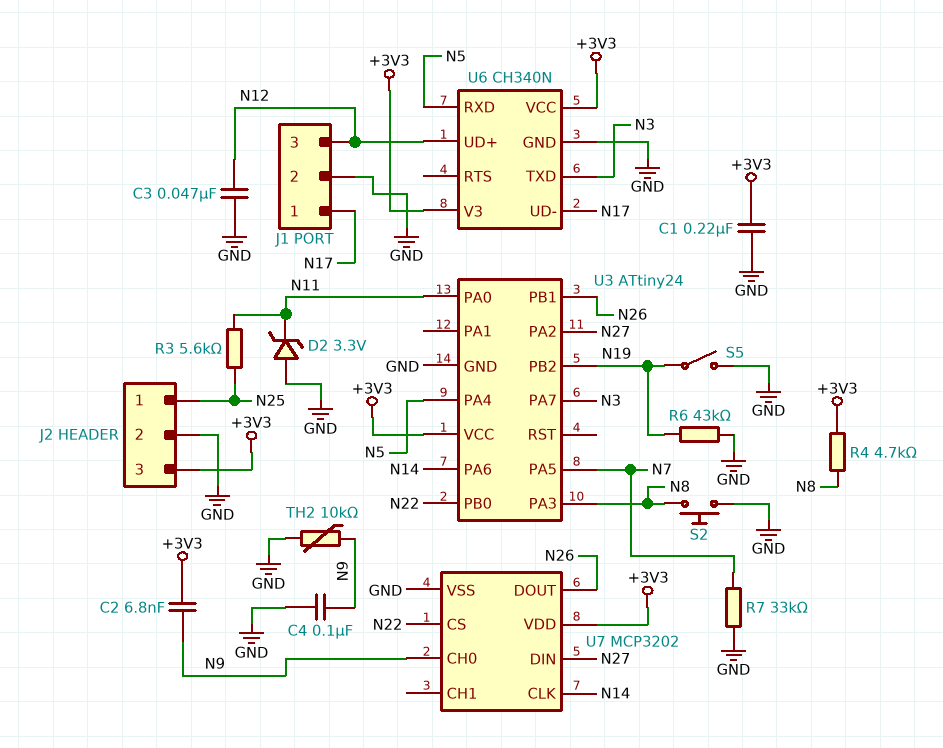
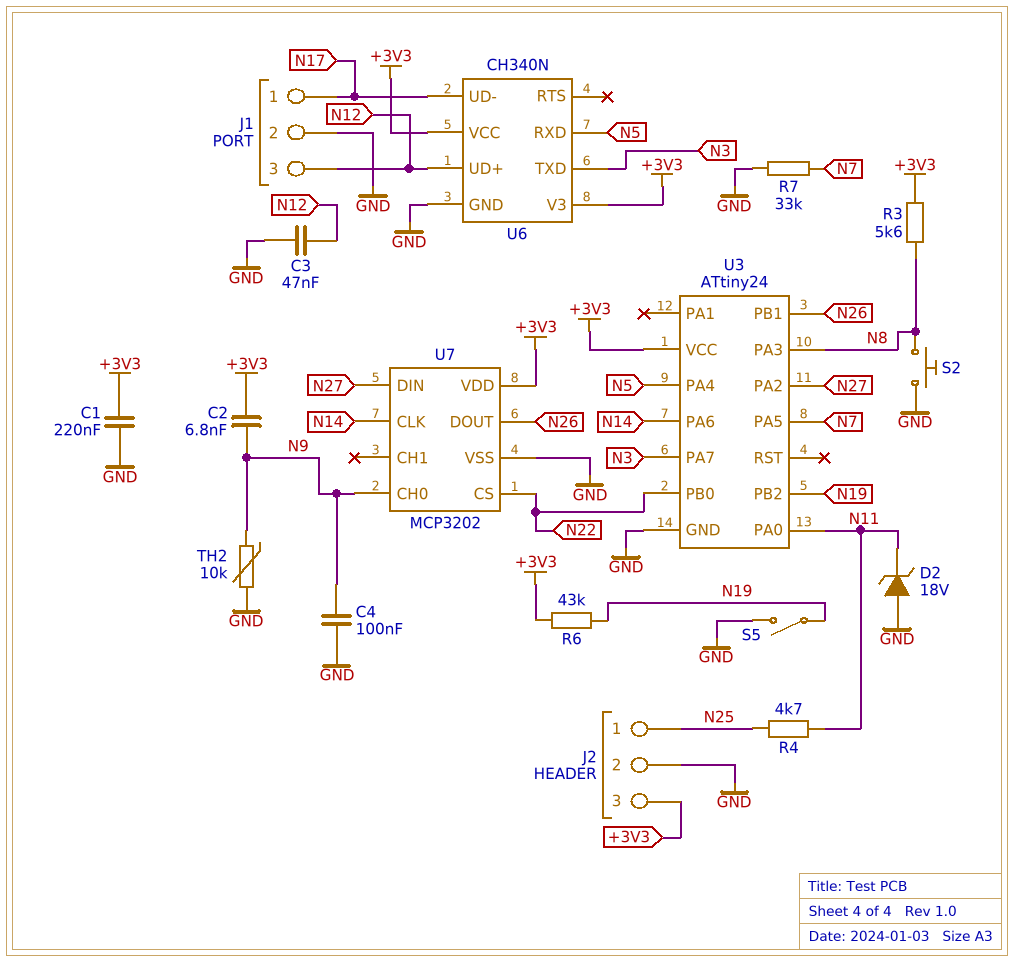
D2: zener 3.3V (A GND, K N11) -> zener 18V (A GND, K N11)
R3: 5.6k (N11, N25) -> 5.6k (+3V3, N8)
R4: 4.7k (+3V3, N8) -> 4.7k (N11, N25)
R6: 43k (GND, N19) -> 43k (+3V3, N19)

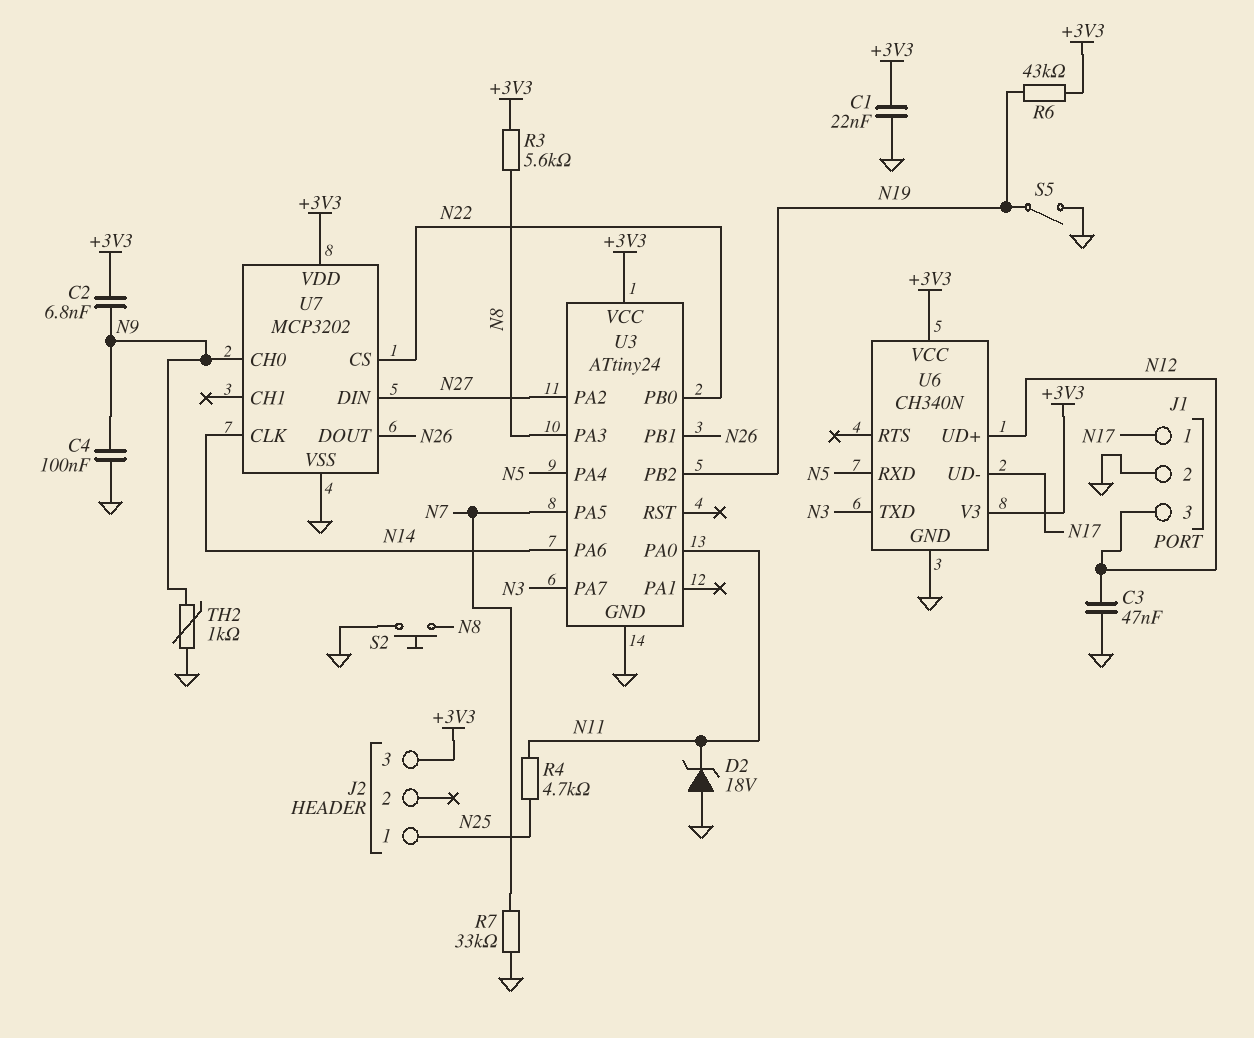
C1: 220nF (+3V3, GND) -> 22nF (+3V3, GND)
J2 pin 2: GND -> none
TH2: 10k (GND, N9) -> 1k (GND, N9)

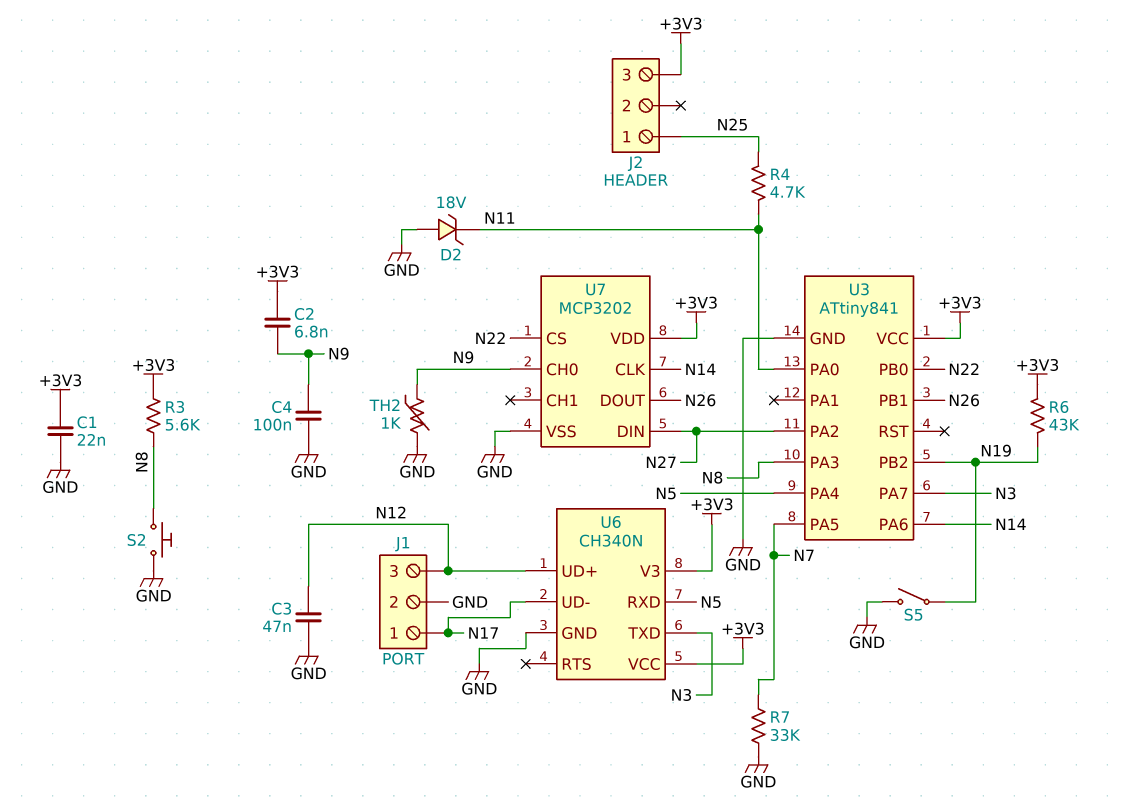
U3: ATtiny24 -> ATtiny841

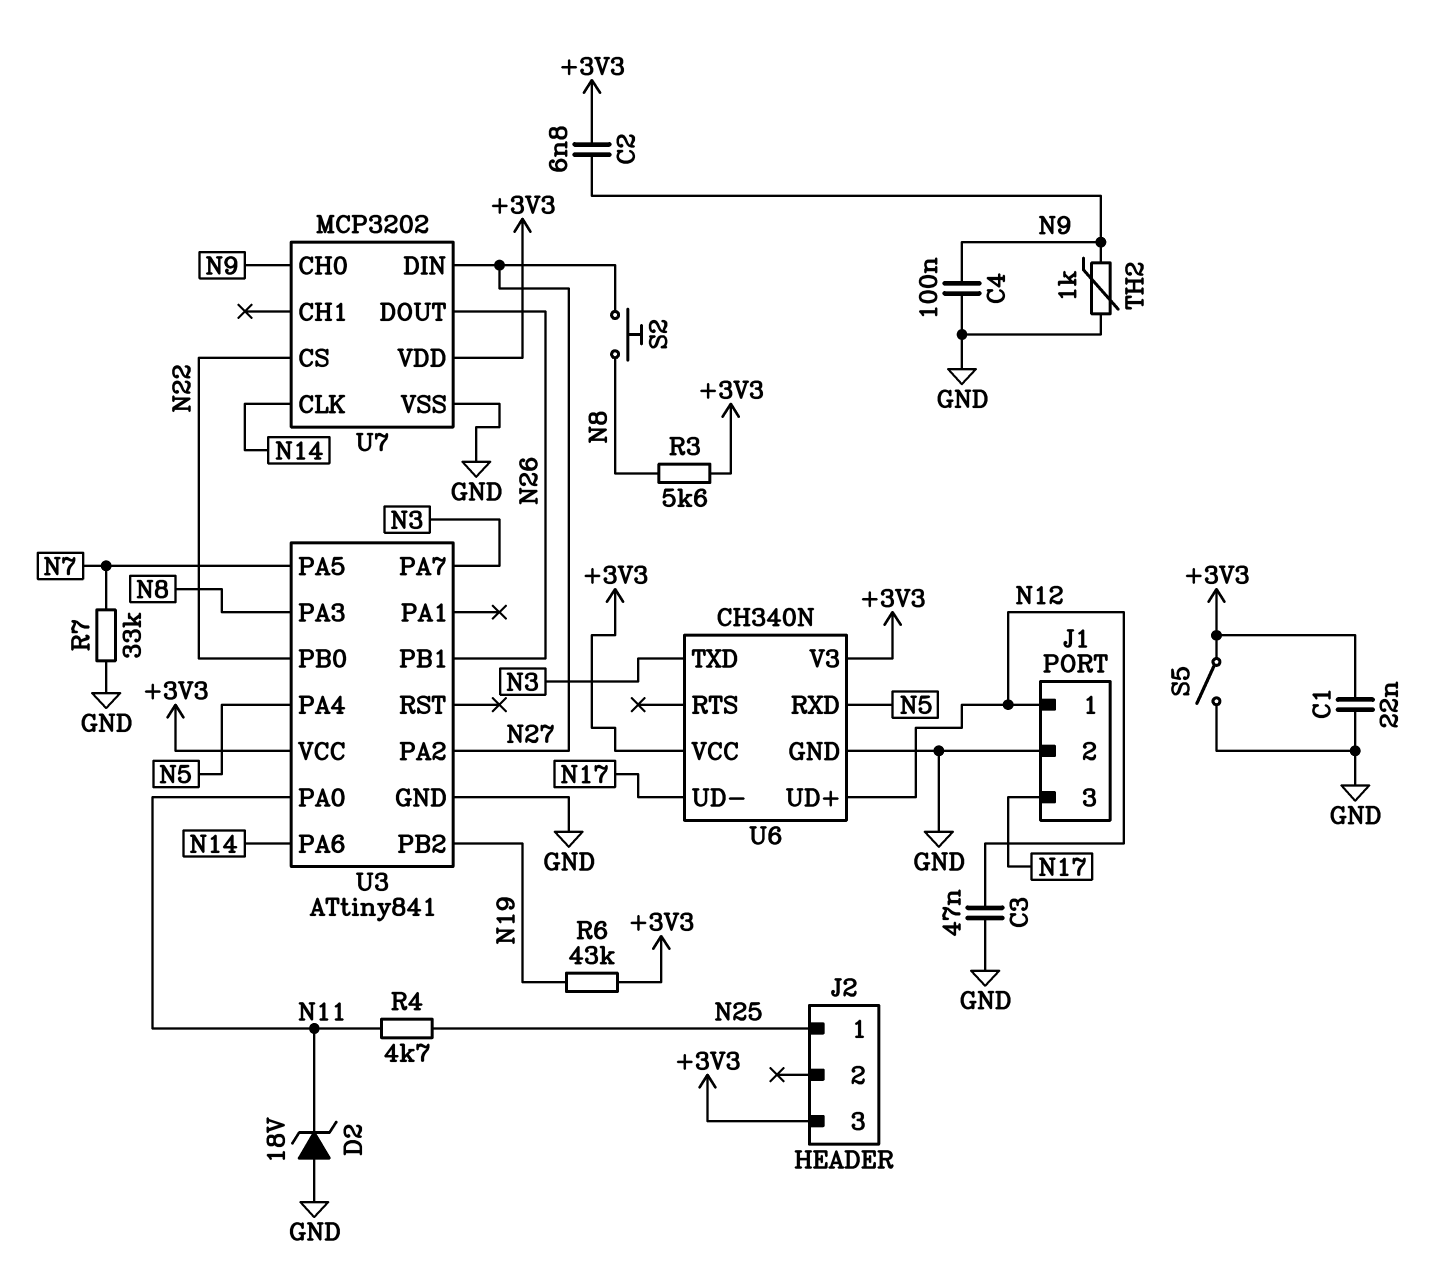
J1 pin 1: N17 -> N12
J1 pin 3: N12 -> N17
S2: button (GND, N8) -> button (N8, N27)
S5: switch (GND, N19) -> switch (+3V3, GND)

